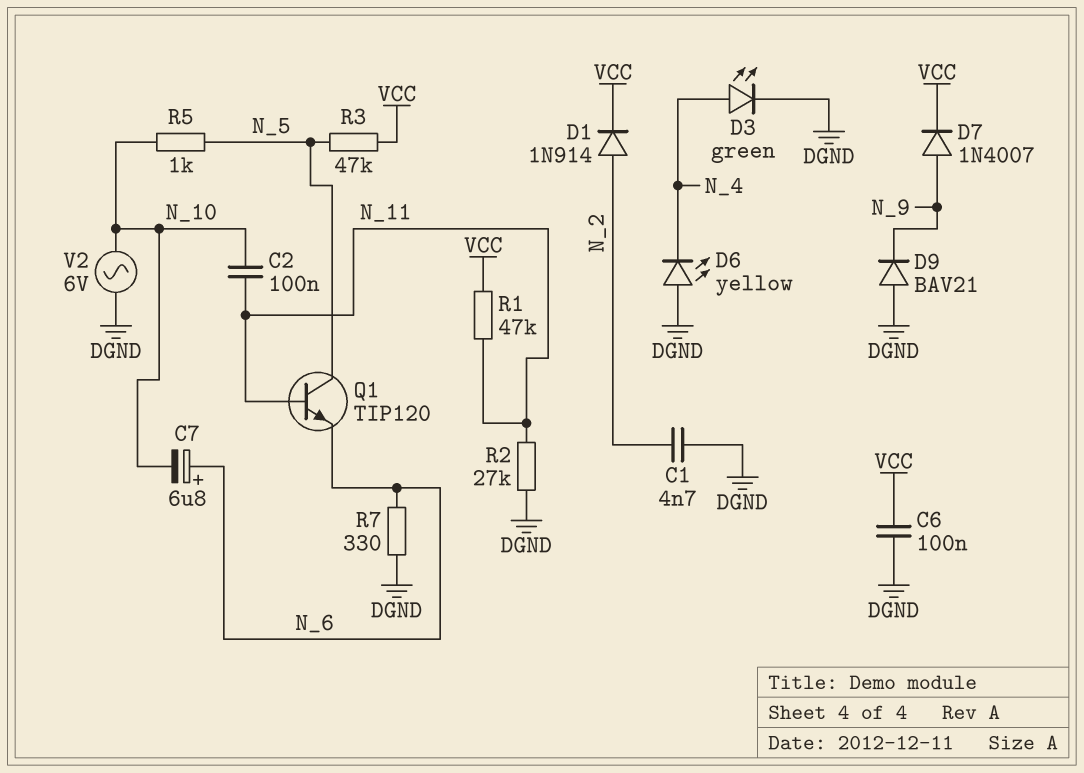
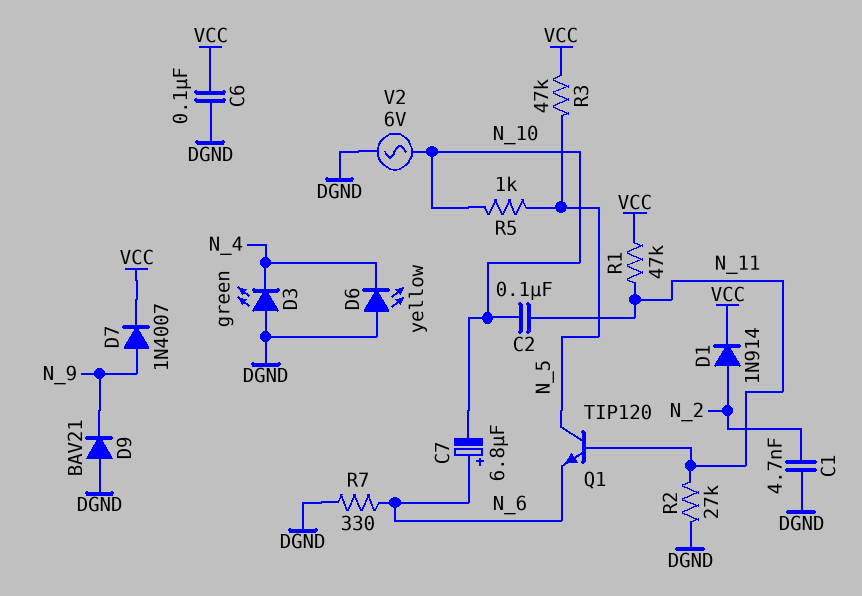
D3: LED green (A N_4, K DGND) -> LED green (A DGND, K N_4)

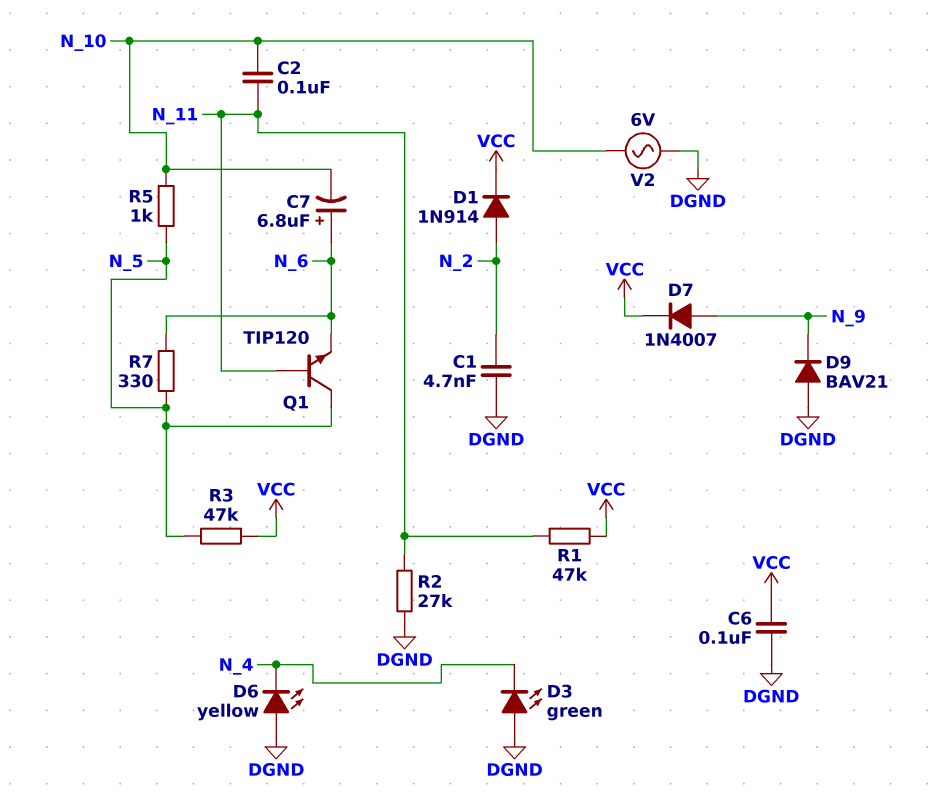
R7: 330 (DGND, N_6) -> 330 (N_5, N_6)

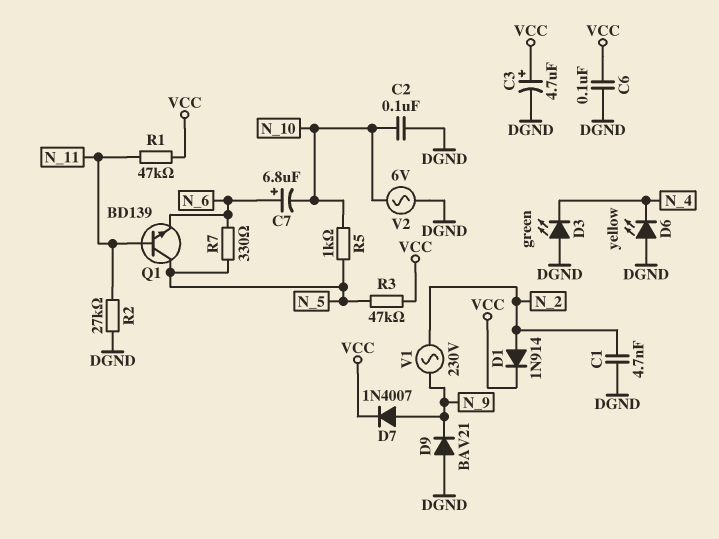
C2: 100nF (N_10, N_11) -> 100nF (DGND, N_10)
C3: none -> 4.7uF (plus VCC, minus DGND)
Q1: NPN TIP120 (B N_11, C N_5, E N_6) -> NPN BD139 (B N_11, C N_5, E N_6)
V1: none -> AC 230V (N_2, N_9)

